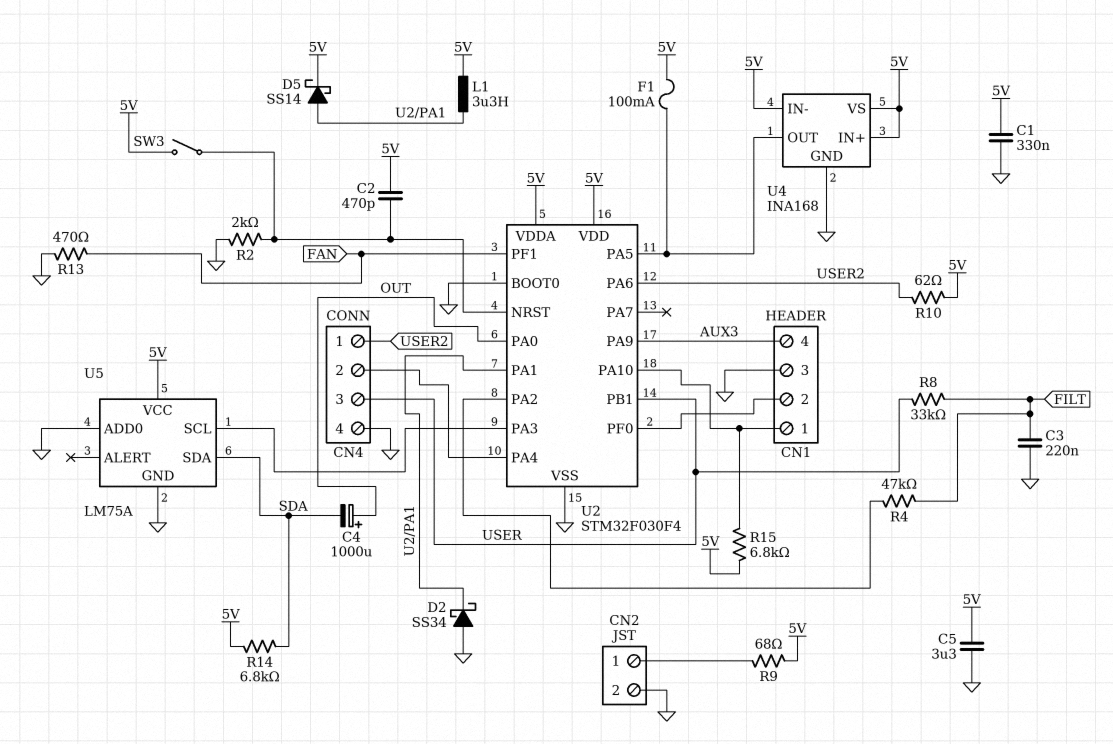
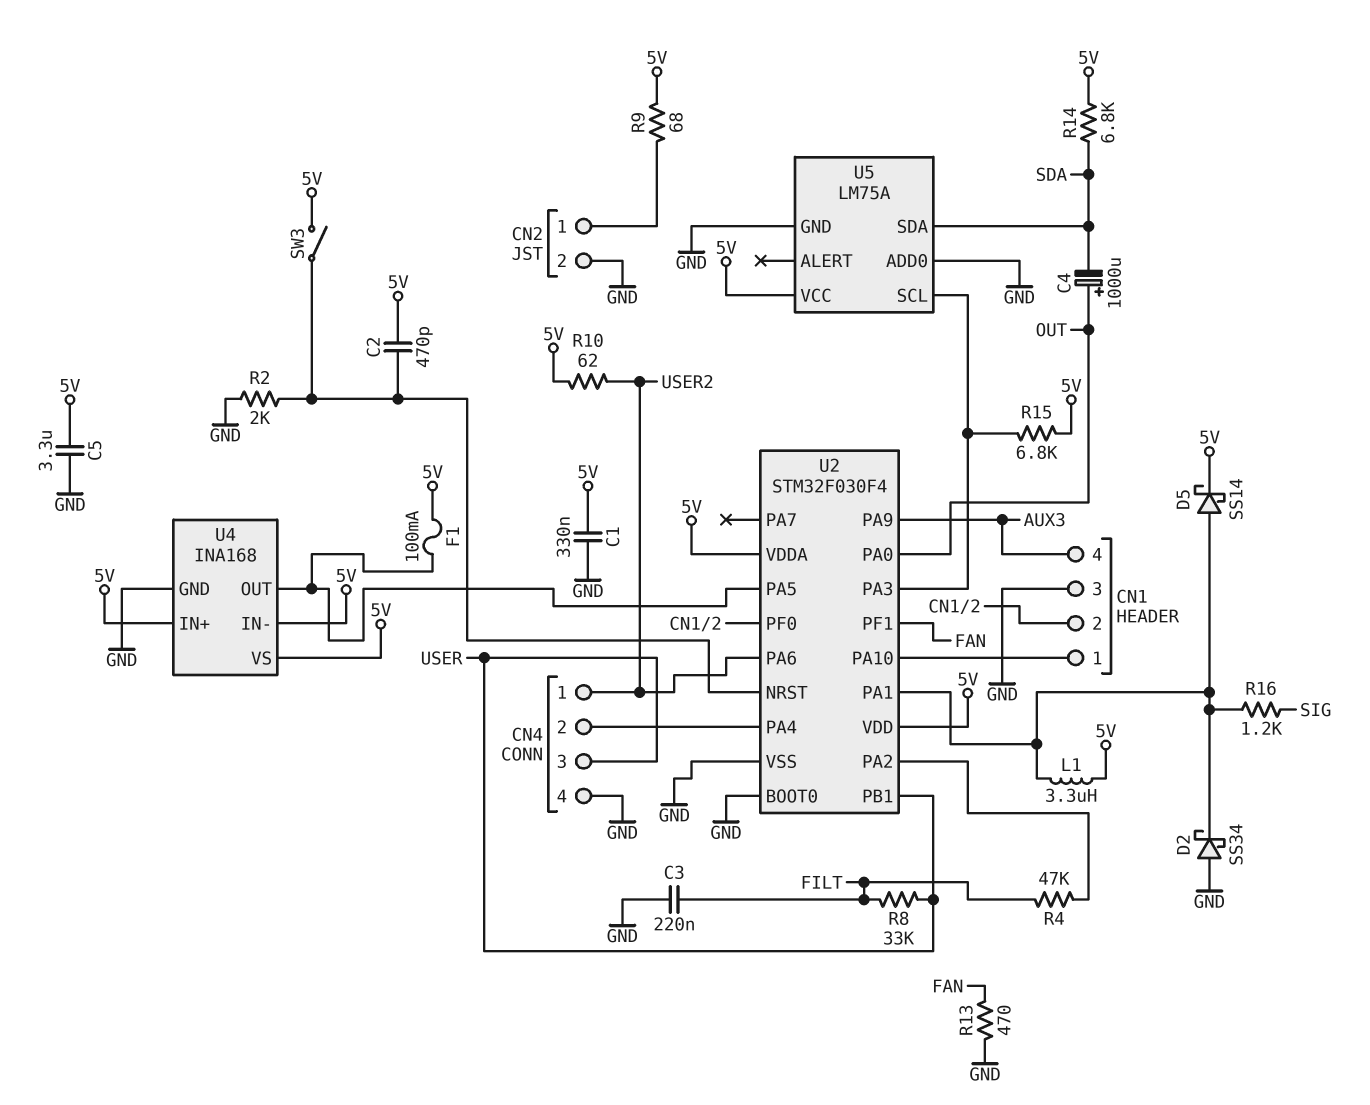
R15: 6.8k (5V, CN1/1) -> 6.8k (5V, U2/PA3)
R16: none -> 1.2k (SIG, U2/PA1)

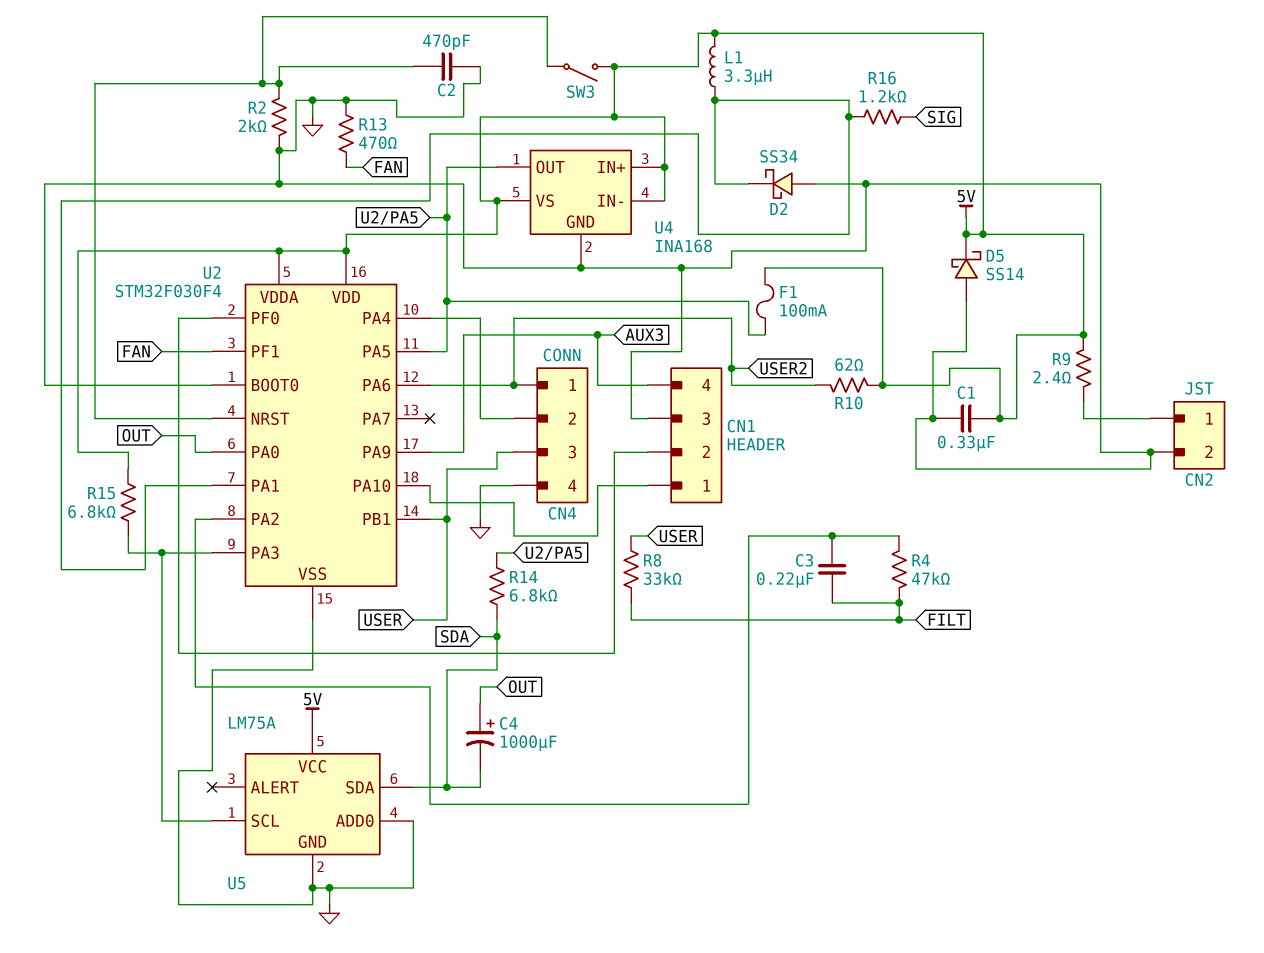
C2: 470pF (5V, U2/NRST) -> 470pF (GND, U2/NRST)
C3: 220nF (FILT, GND) -> 220nF (FILT, U2/PA2)
C5: 3.3uF (5V, GND) -> none
D5: schottky SS14 (A U2/PA1, K 5V) -> schottky SS14 (A GND, K 5V)
R9: 68 (5V, CN2/1) -> 2.4 (5V, CN2/1)
R14: 6.8k (5V, SDA) -> 6.8k (SDA, U2/PA5)

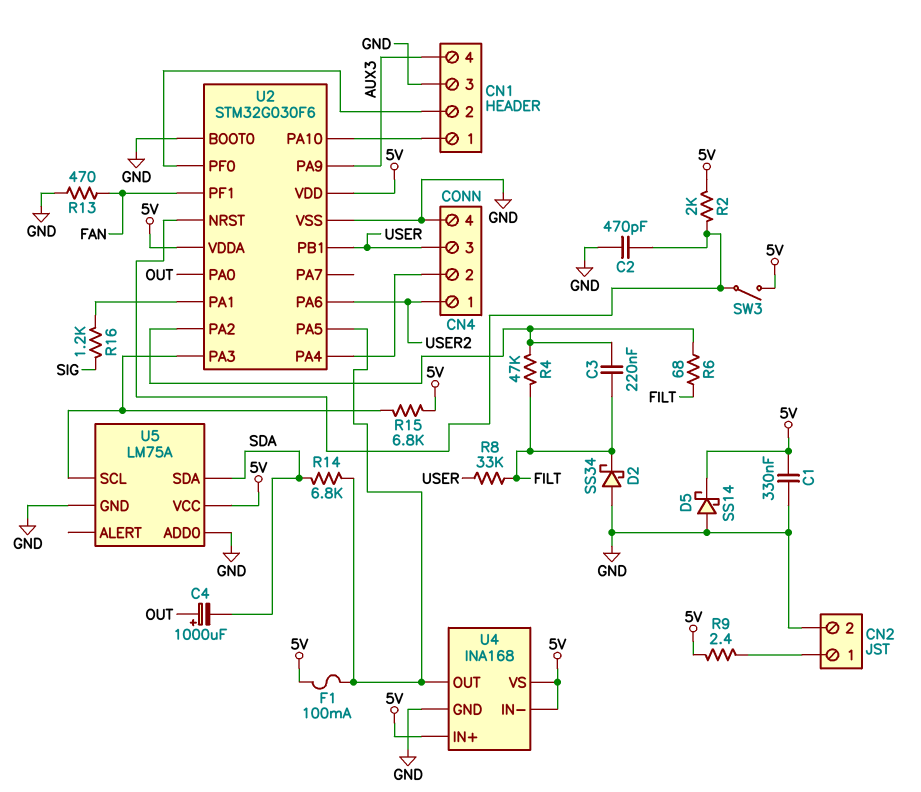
D2: schottky SS34 (A GND, K U2/PA1) -> schottky SS34 (A GND, K FILT)
L1: 3.3uH (5V, U2/PA1) -> none
R2: 2k (GND, U2/NRST) -> 2k (5V, U2/NRST)
R6: none -> 68 (FILT, U2/PA2)
R10: 62 (5V, USER2) -> none
U2: STM32F030F4 -> STM32G030F6

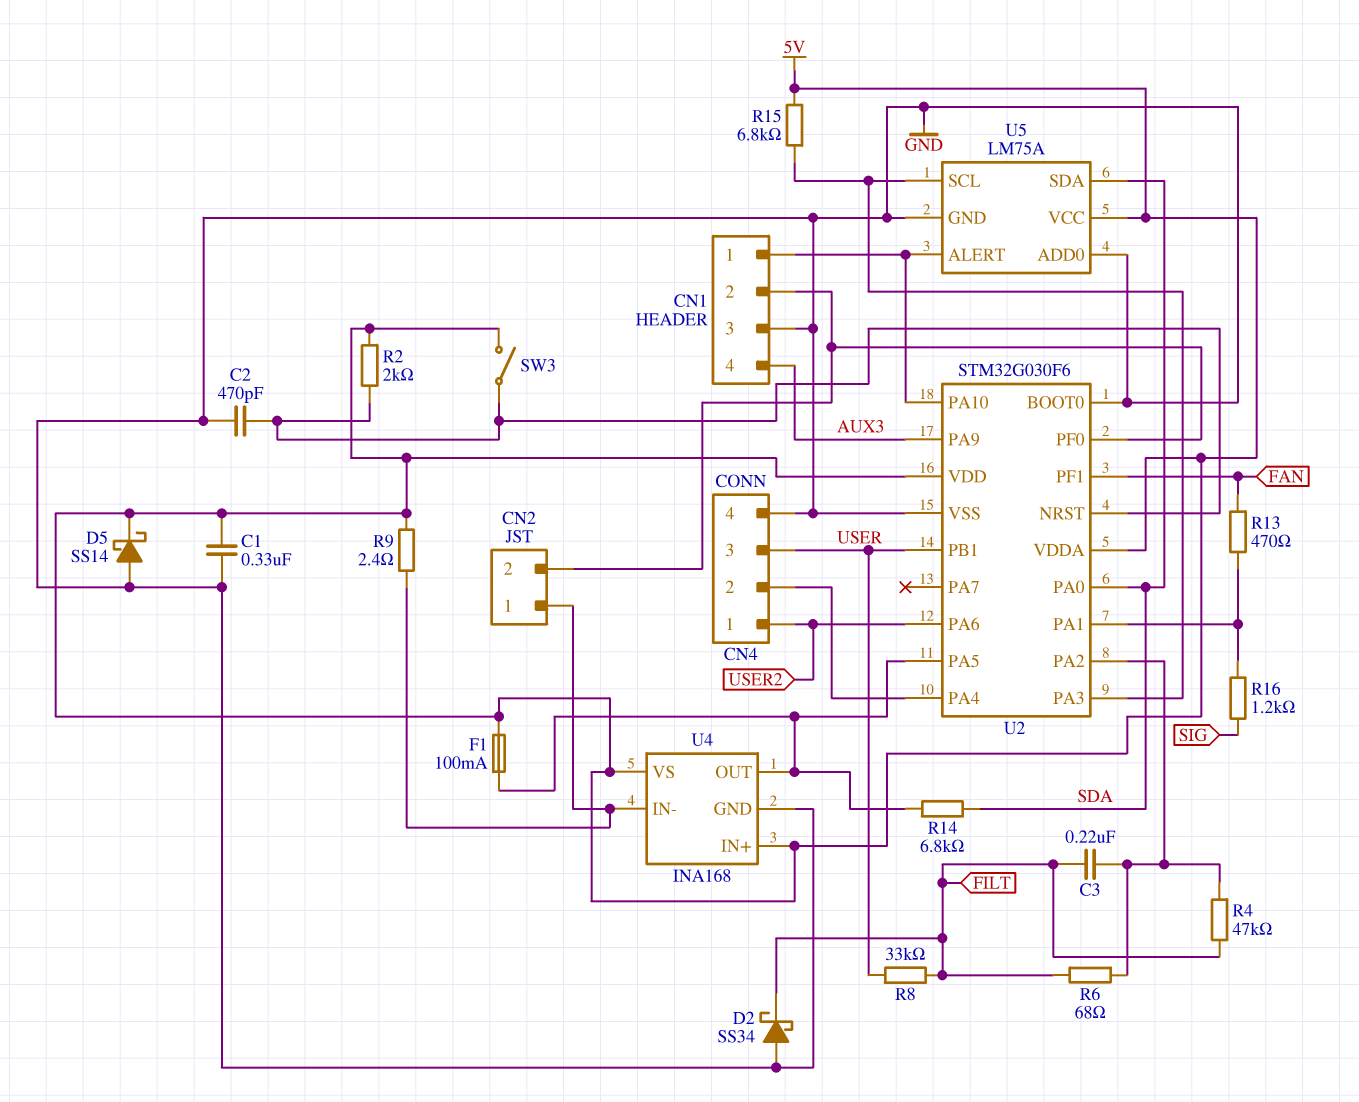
C4: 1000uF (plus OUT, minus SDA) -> none
CN2 pin 2: GND -> CN1/2
R13: 470 (FAN, GND) -> 470 (FAN, U2/PA1)
U2 pin PA0: OUT -> SDA
U4 pin IN-: 5V -> CN2/1
U5 pin ALERT: none -> CN1/1

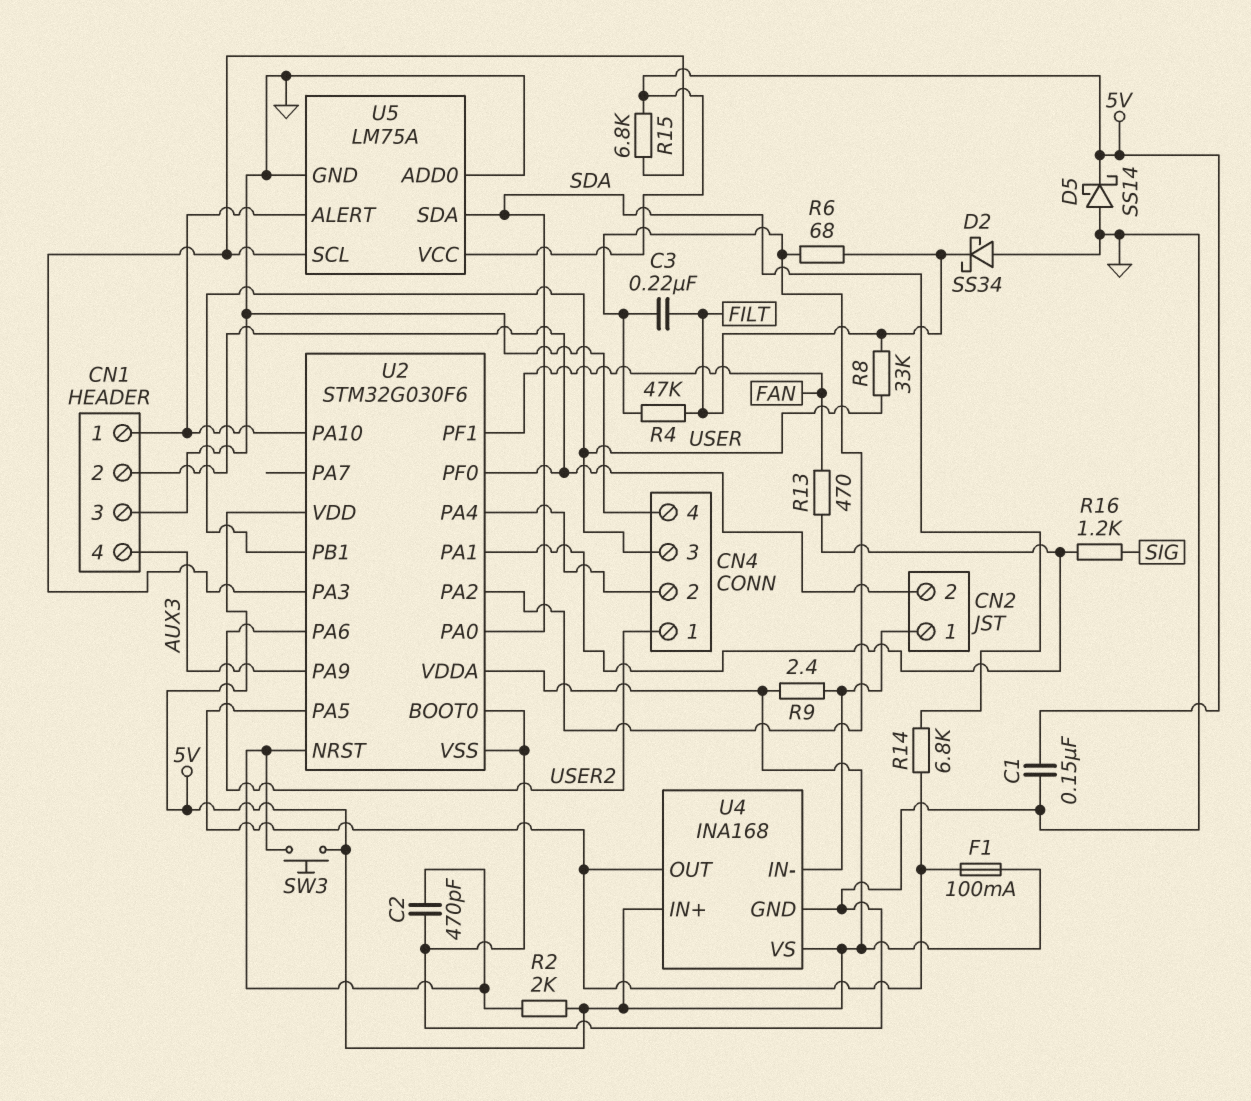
C1: 330nF (5V, GND) -> 150nF (5V, GND)
SW3: switch (5V, U2/NRST) -> button (5V, U2/NRST)

